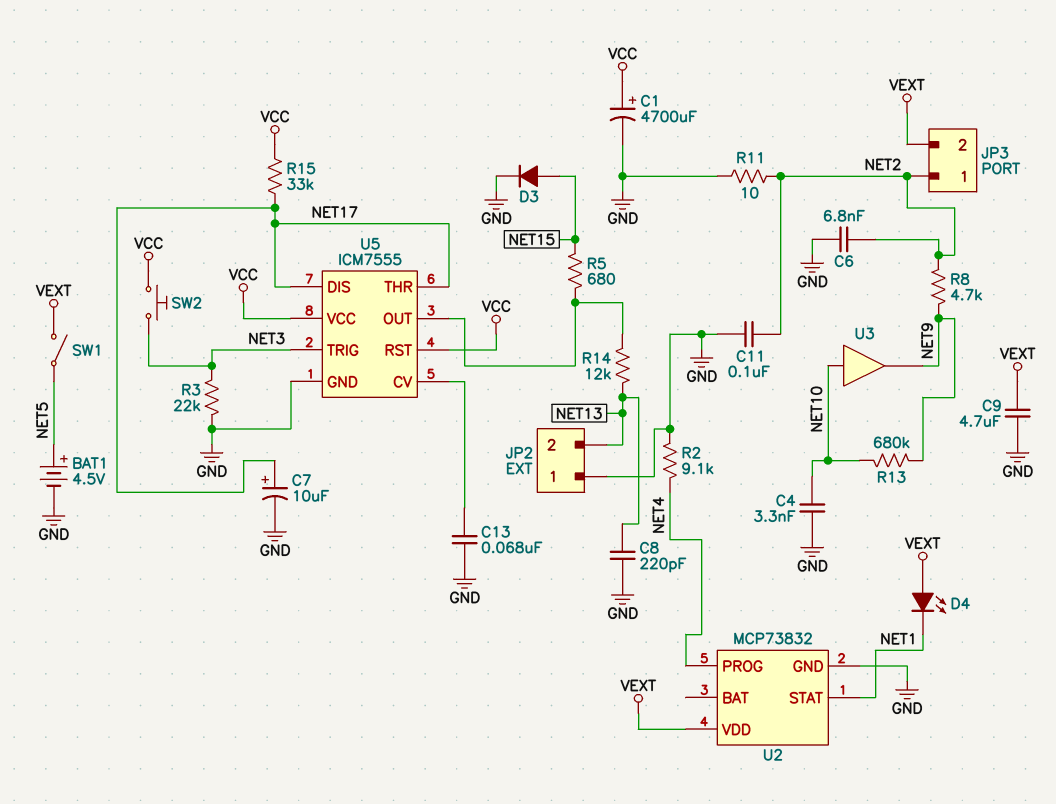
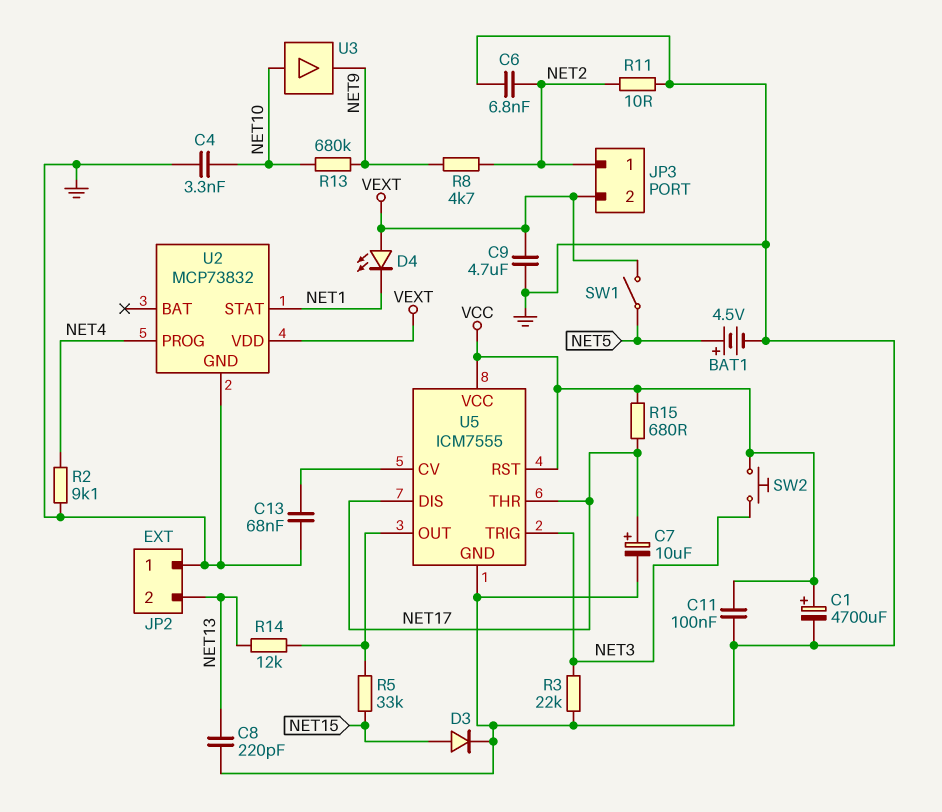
C11: 100nF (GND, NET2) -> 100nF (GND, VCC)
R5: 680 (NET15, U5/OUT) -> 33k (NET15, U5/OUT)
R15: 33k (NET17, VCC) -> 680 (NET17, VCC)

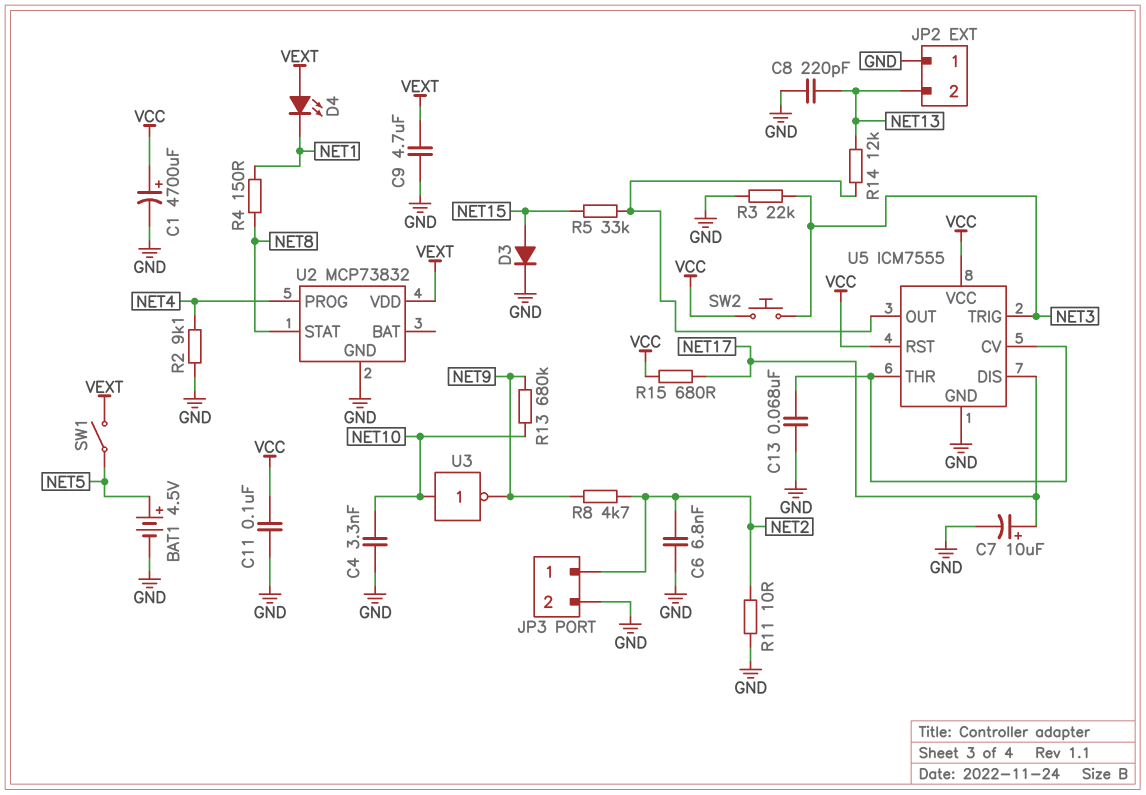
JP3 pin 2: VEXT -> GND
R4: none -> 150 (NET1, NET8)
U2 pin STAT: NET1 -> NET8
U3: buffer (in NET10, out NET9) -> NOT (in NET10, out NET9)
U5 pin THR: NET17 -> U5/CV

